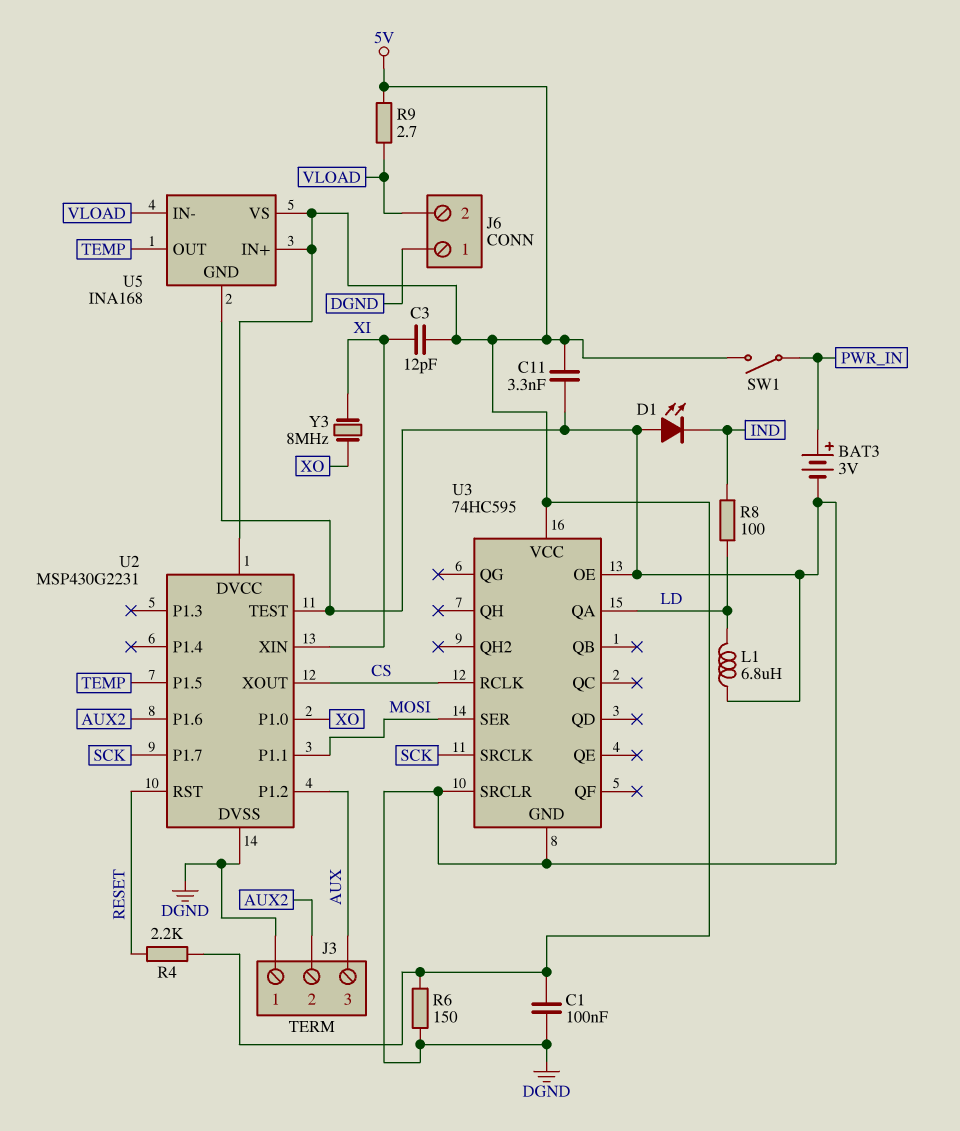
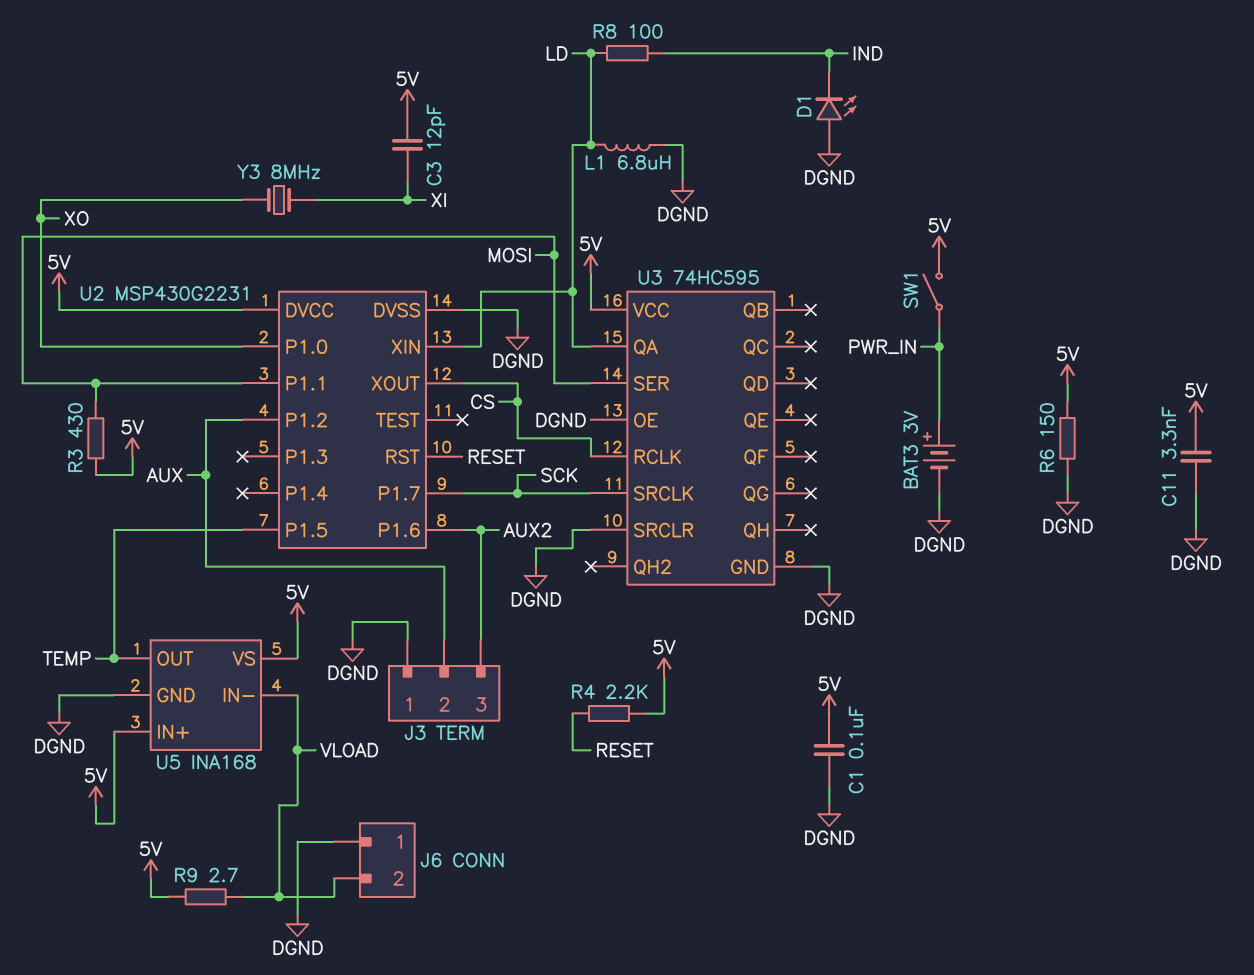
J3 pin 2: AUX2 -> AUX
J3 pin 3: AUX -> AUX2
R3: none -> 430 (5V, MOSI)
U2 pin TEST: DGND -> none
U2 pin XIN: XI -> LD

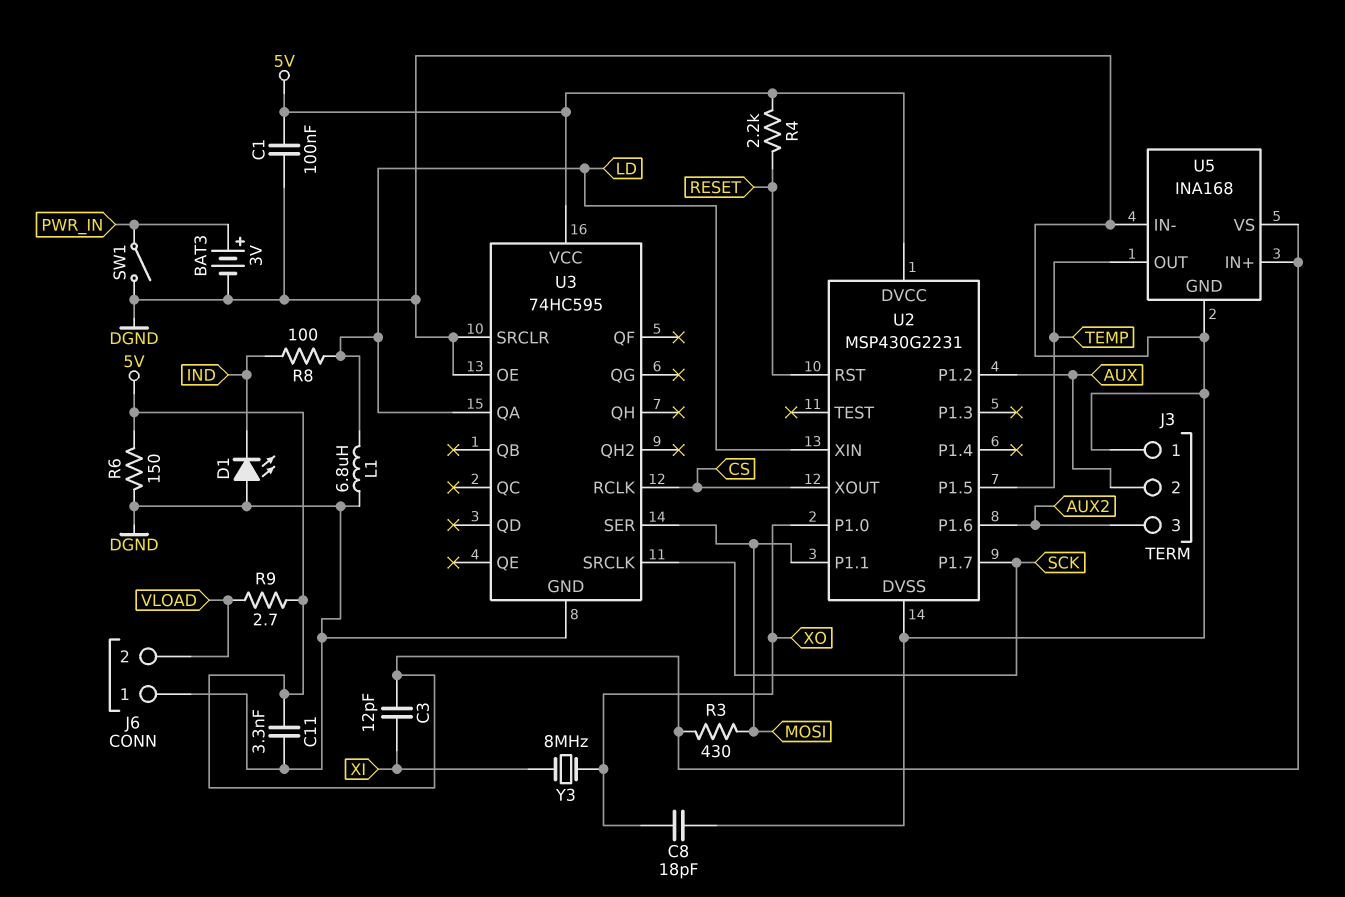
C8: none -> 18pF (DGND, XO)
SW1: switch (5V, PWR_IN) -> switch (DGND, PWR_IN)
U5 pin IN-: VLOAD -> DGND

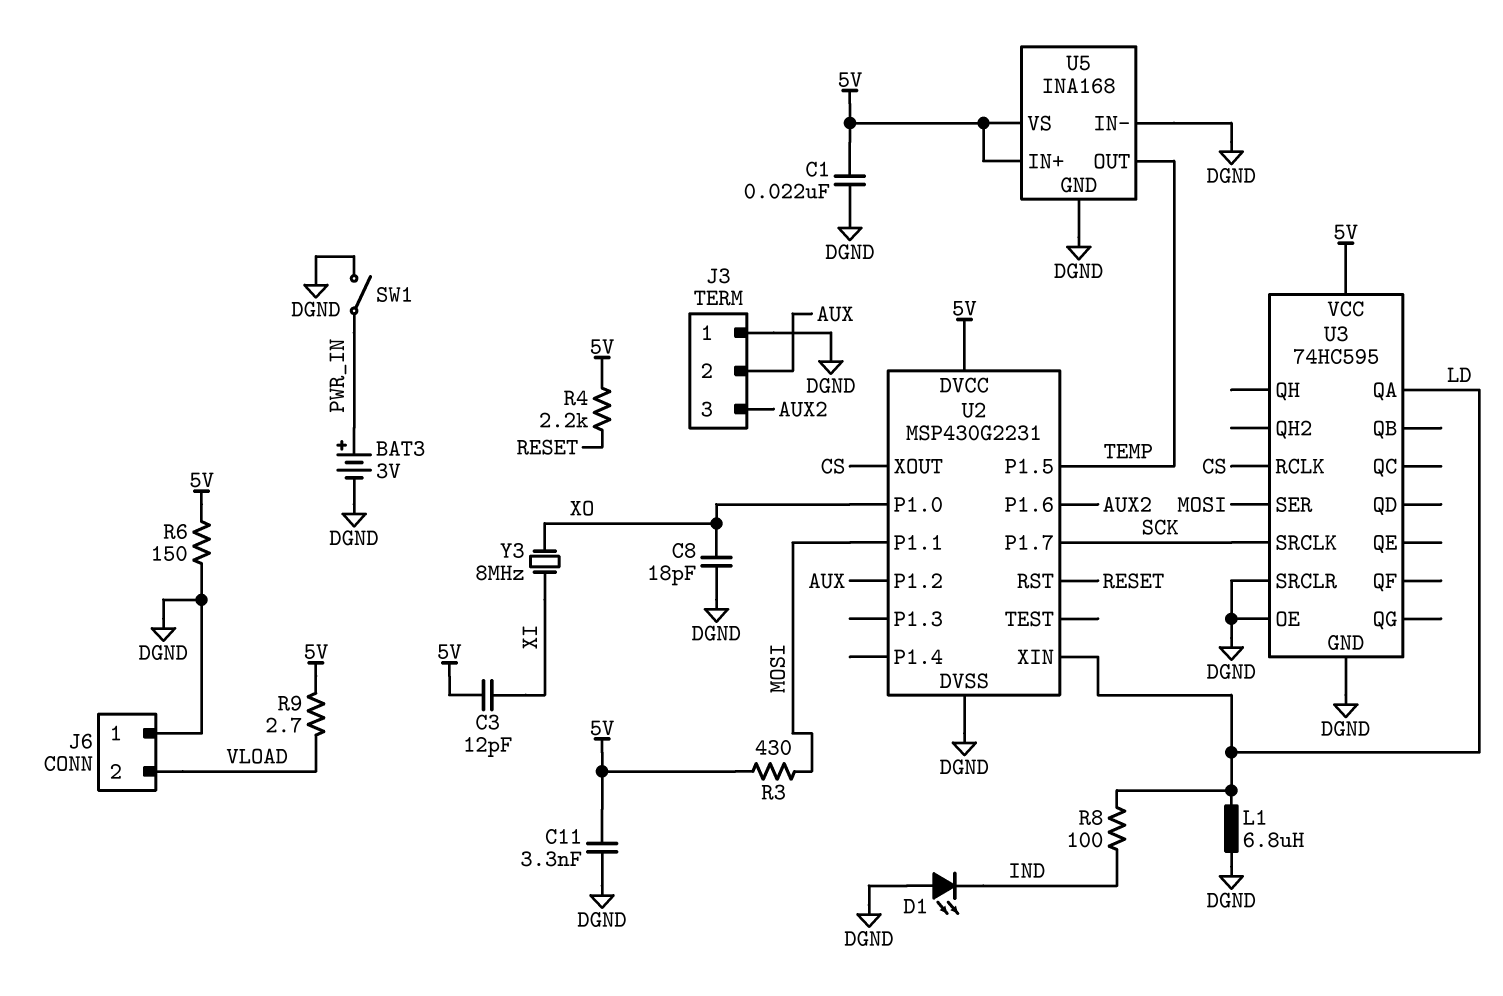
C1: 100nF (5V, DGND) -> 22nF (5V, DGND)

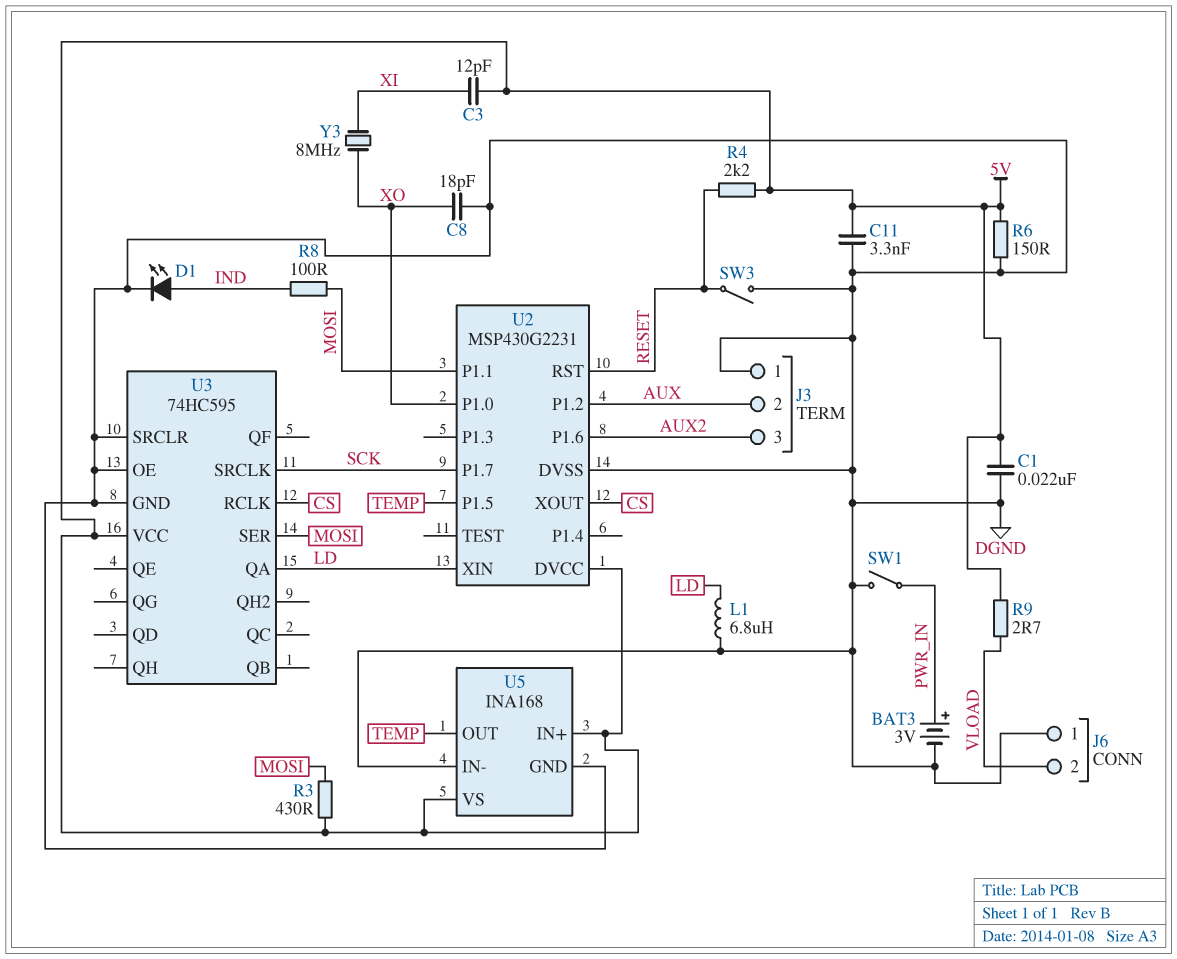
D1: LED (A DGND, K IND) -> LED (A IND, K DGND)
R8: 100 (IND, LD) -> 100 (IND, MOSI)
SW3: none -> switch (DGND, RESET)

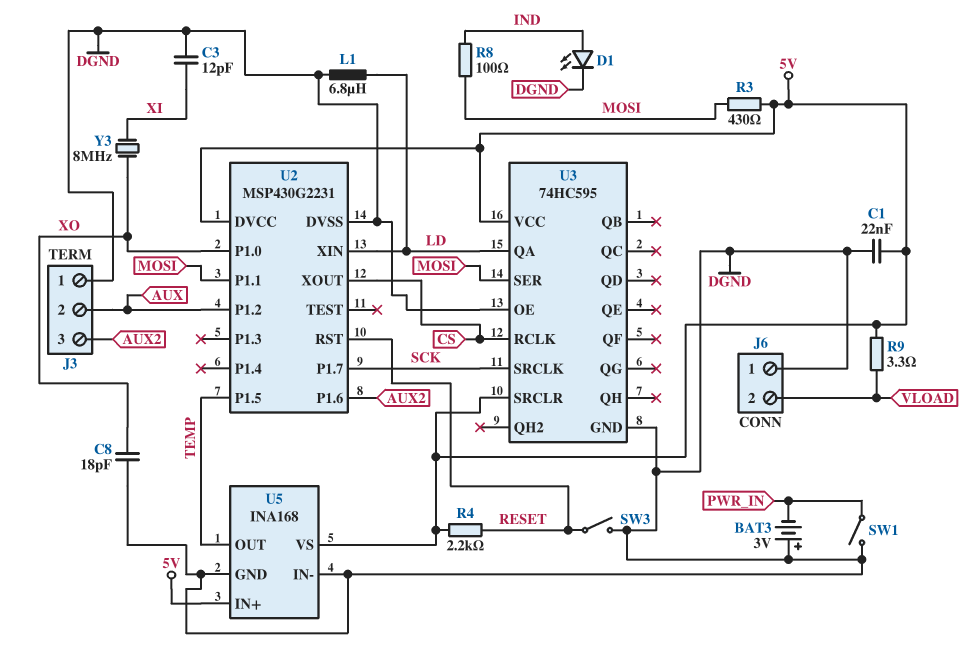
BAT3: 3V (plus PWR_IN, minus DGND) -> 3V (plus DGND, minus PWR_IN)
C3: 12pF (5V, XI) -> 12pF (DGND, XI)
C11: 3.3nF (5V, DGND) -> none
R6: 150 (5V, DGND) -> none
R9: 2.7 (5V, VLOAD) -> 3.3 (5V, VLOAD)
U3 pin SRCLR: DGND -> 5V

